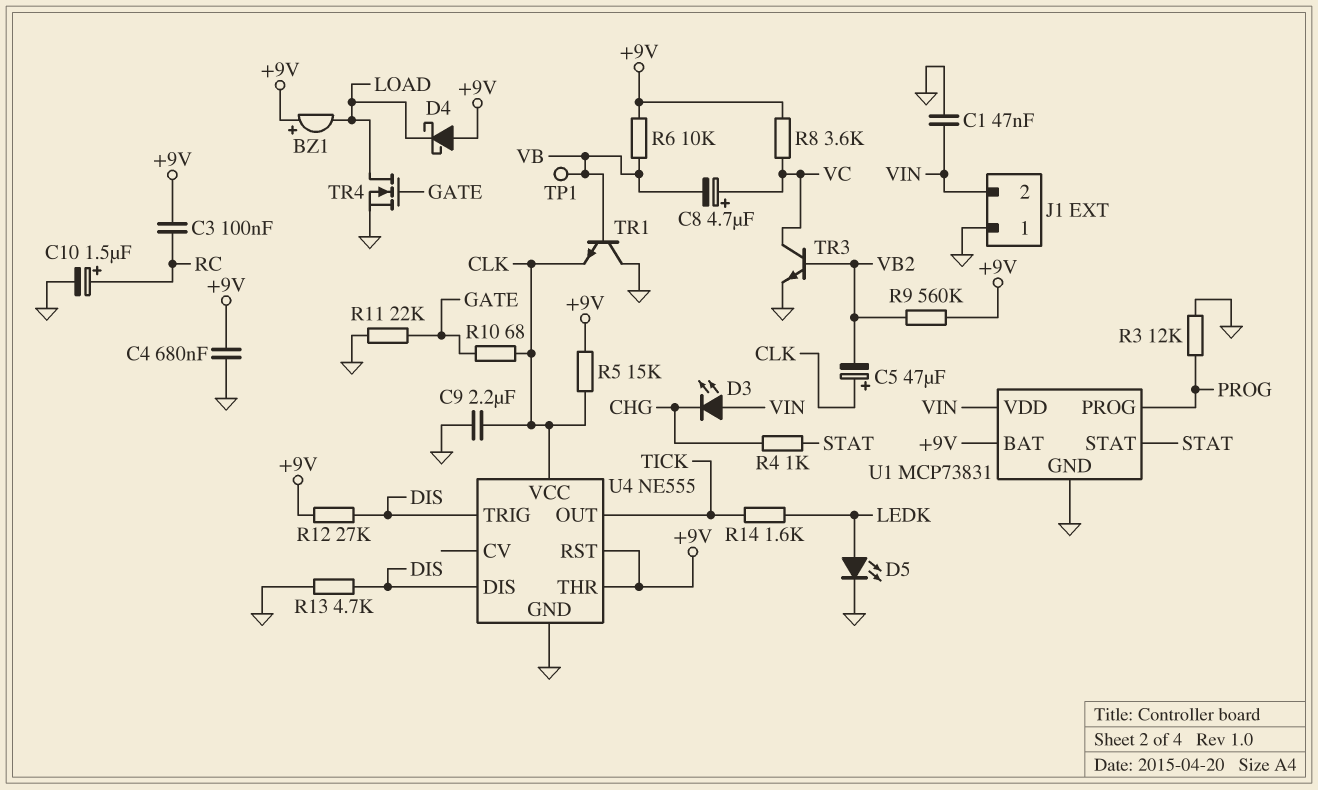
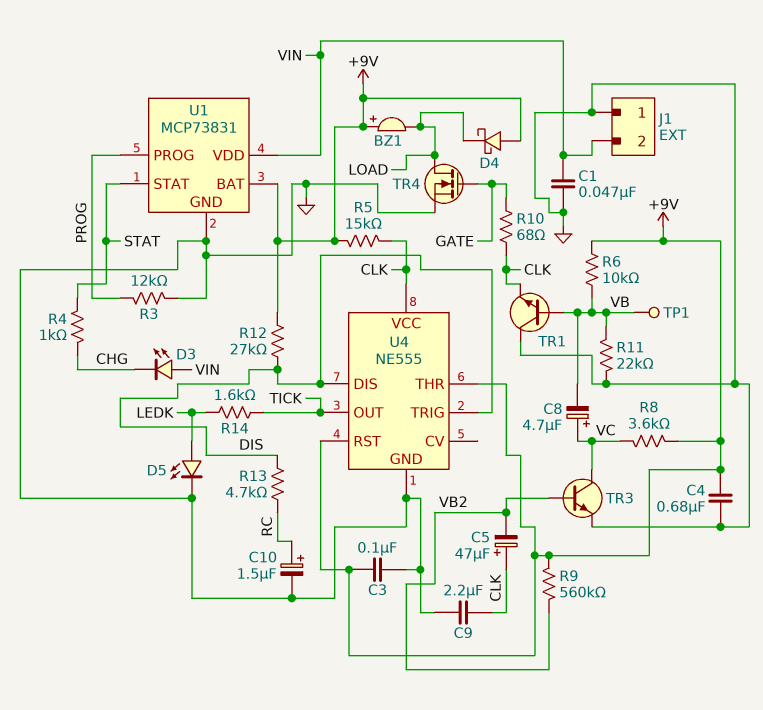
C3: 100nF (+9V, RC) -> 100nF (+9V, GND)
R11: 22k (GATE, GND) -> 22k (GND, VB)
R13: 4.7k (DIS, GND) -> 4.7k (DIS, RC)

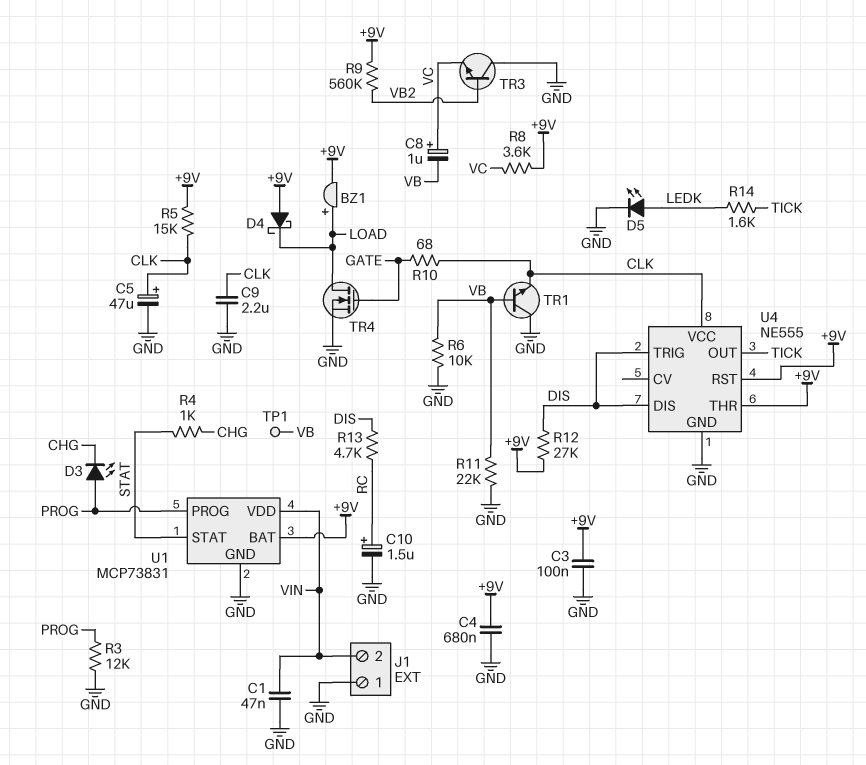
BZ1: buzzer (plus +9V, minus LOAD) -> buzzer (plus LOAD, minus +9V)
C5: 47uF (plus CLK, minus VB2) -> 47uF (plus CLK, minus GND)
C8: 4.7uF (plus VC, minus VB) -> 1uF (plus VC, minus VB)
D3: LED (A VIN, K CHG) -> LED (A PROG, K CHG)
R6: 10k (+9V, VB) -> 10k (GND, VB)
TR3: NPN (B VB2, C VC, E GND) -> NPN (B VB2, C GND, E VC)

